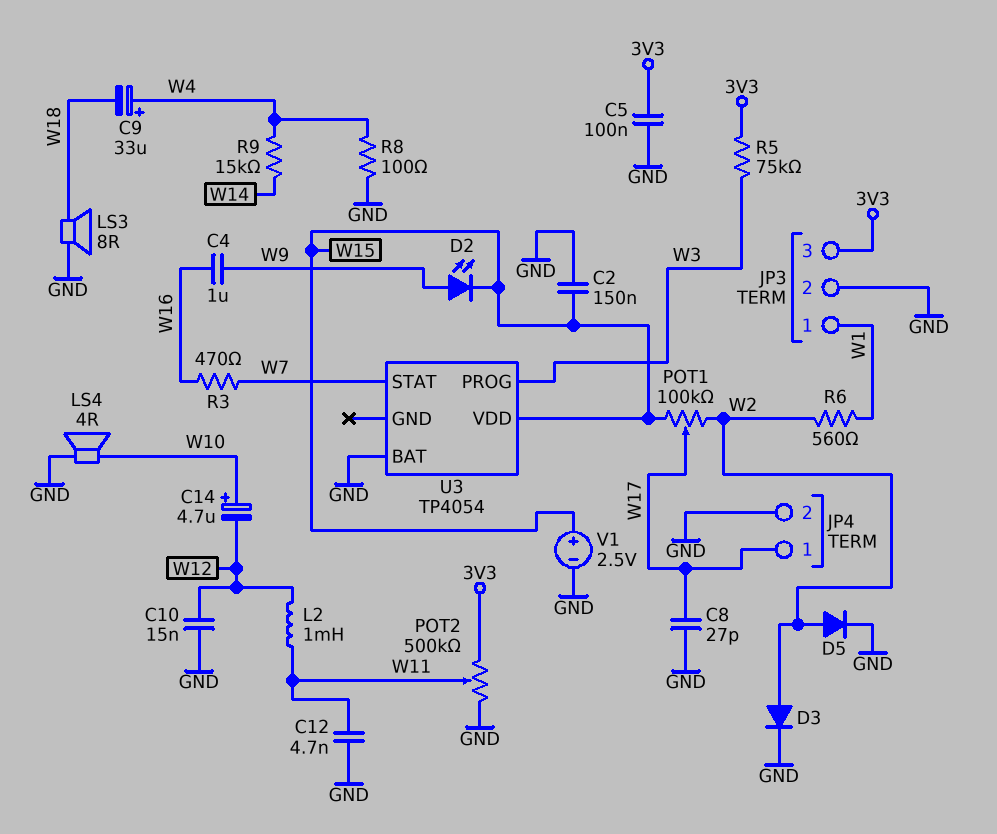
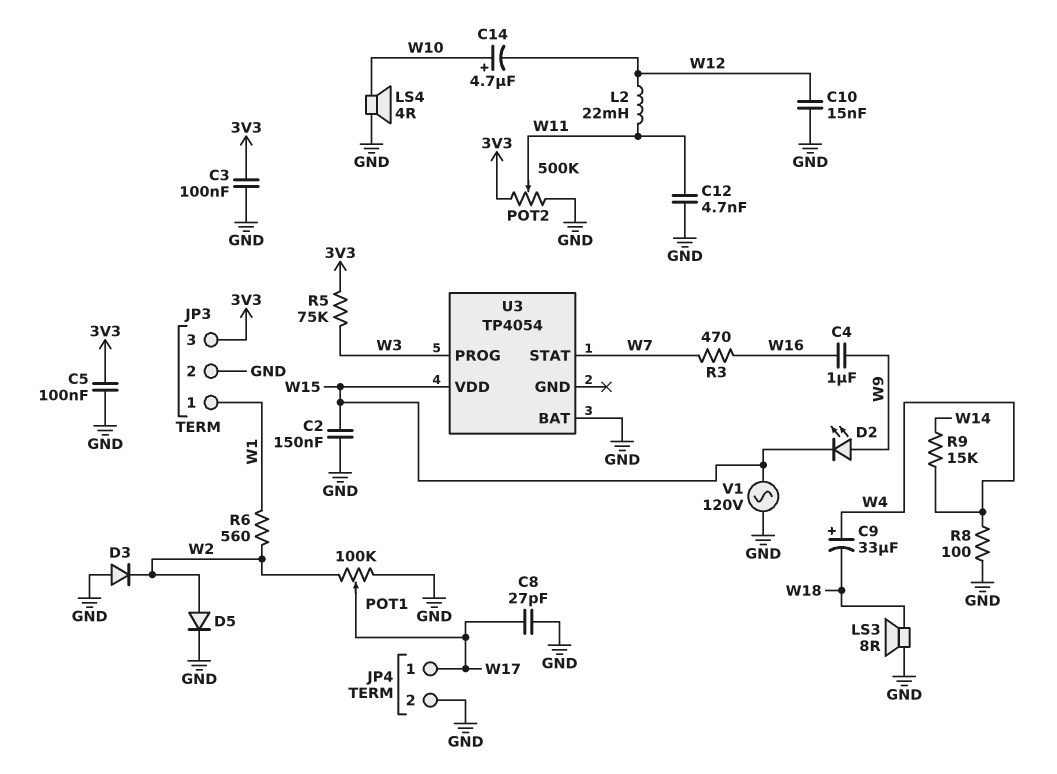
C3: none -> 100nF (3V3, GND)
D3: diode (A W2, K GND) -> diode (A GND, K W2)
L2: 1mH (W11, W12) -> 22mH (W11, W12)
POT1: 100k (W2, W15, wiper W17) -> 100k (GND, W2, wiper W17)
V1: 2.5V (plus W15, minus GND) -> AC 120V (GND, W15)

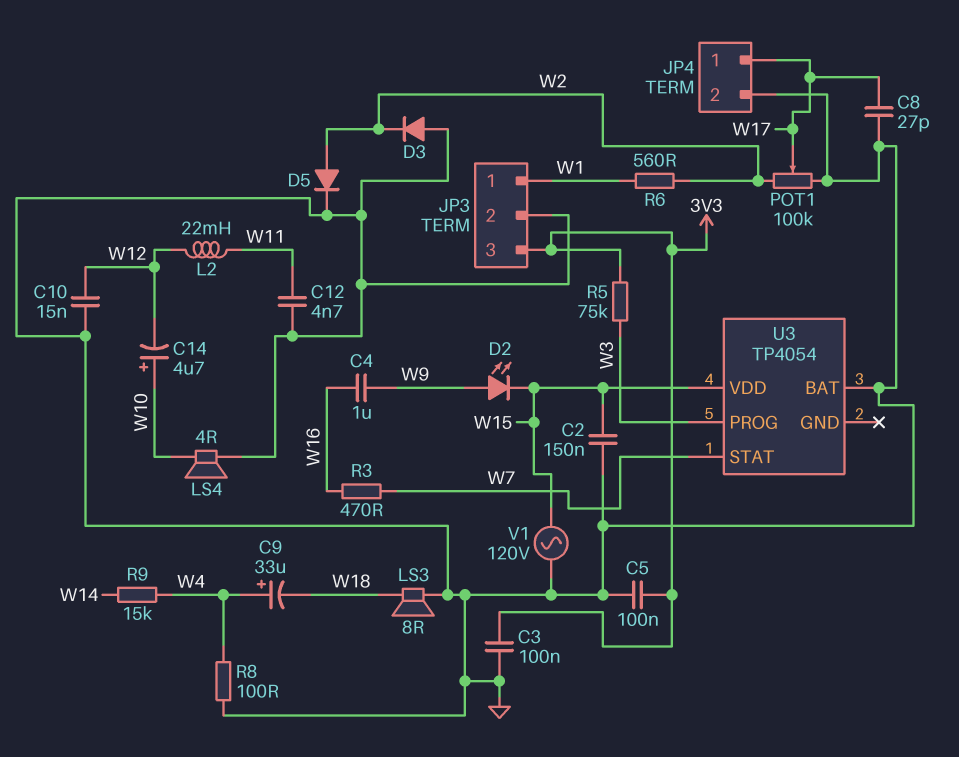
POT2: 500k (3V3, GND, wiper W11) -> none

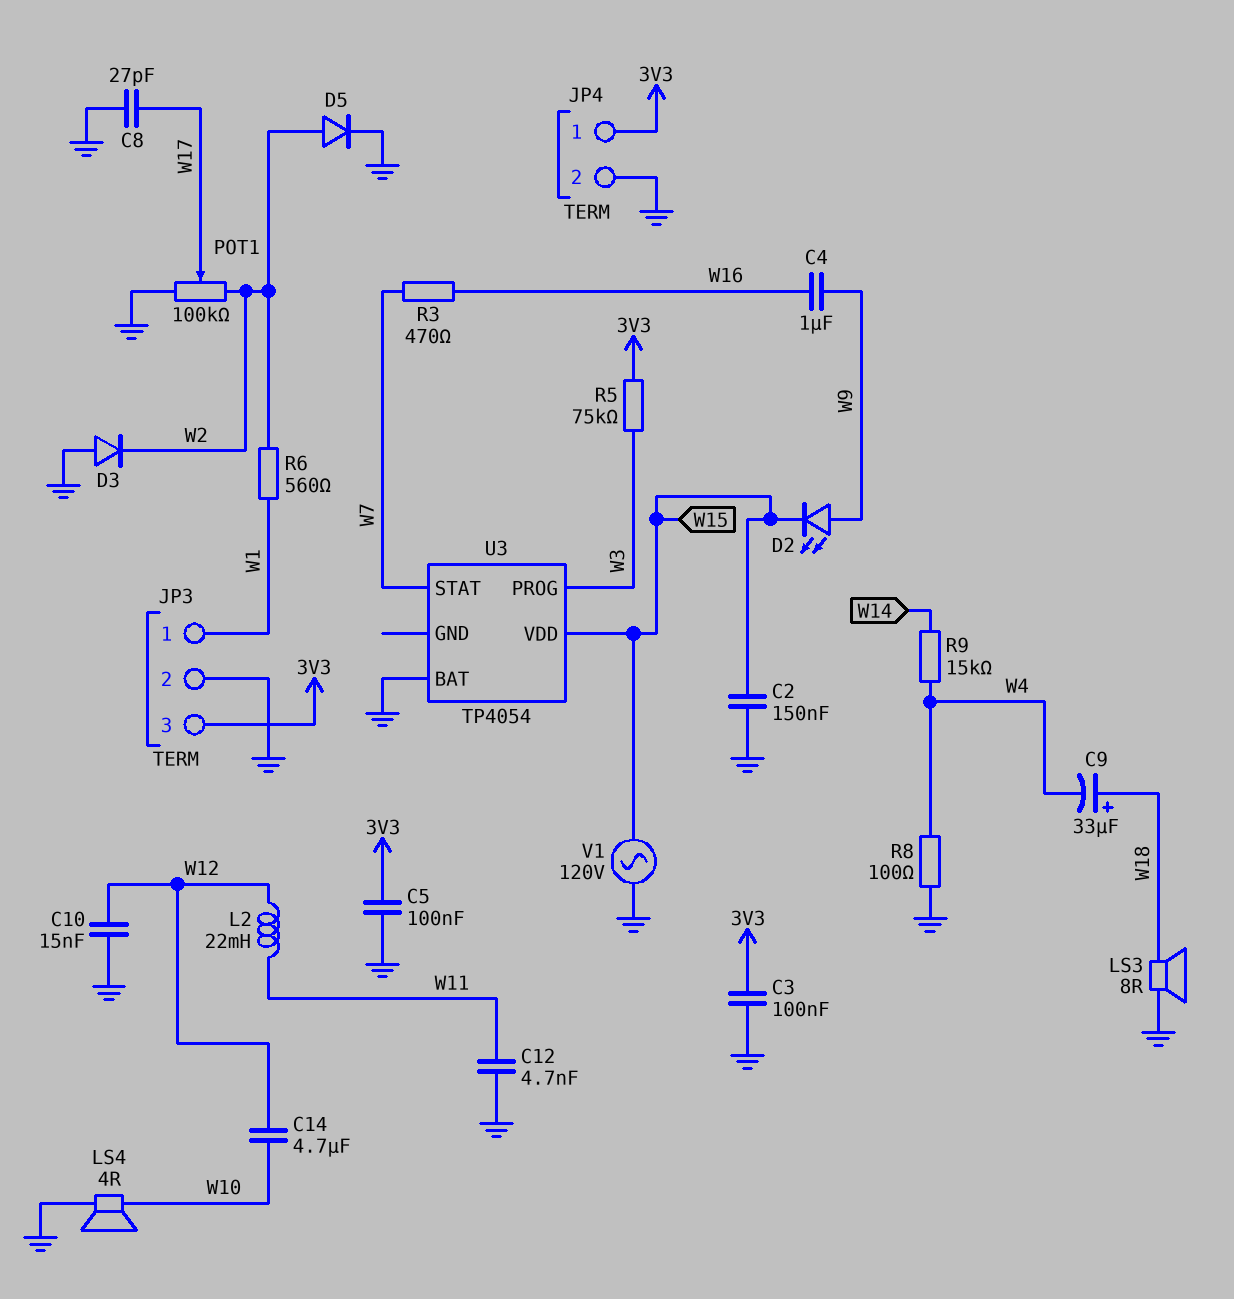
C9: 33uF (plus W4, minus W18) -> 33uF (plus W18, minus W4)
C14: 4.7uF (plus W10, minus W12) -> 4.7uF (W10, W12)
JP4 pin 1: W17 -> 3V3

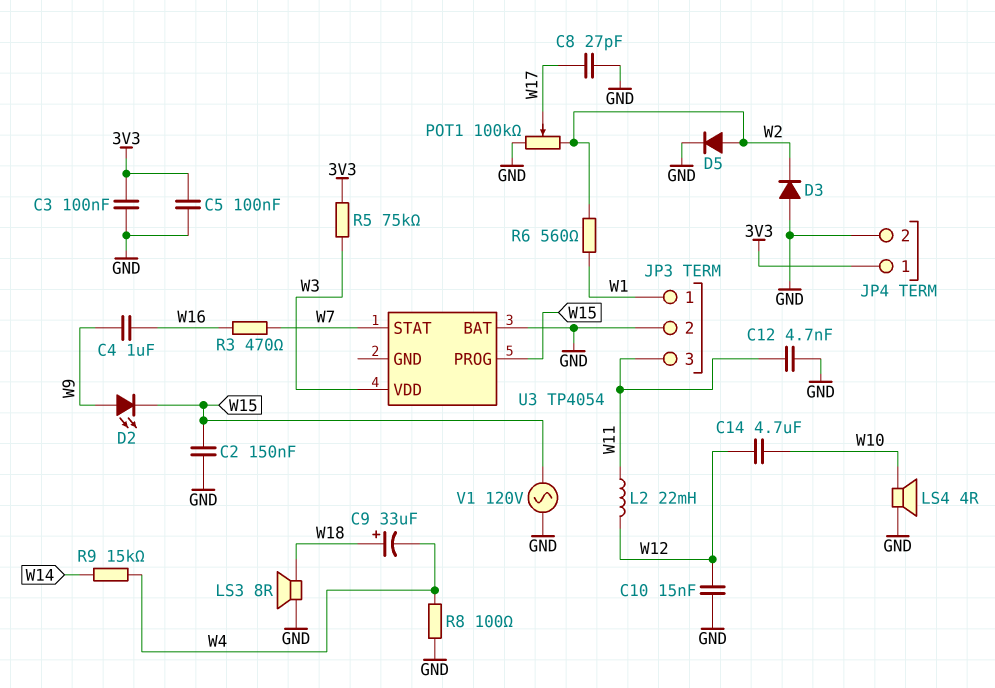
JP3 pin 3: 3V3 -> W11
U3 pin PROG: W3 -> W15
U3 pin VDD: W15 -> W3

